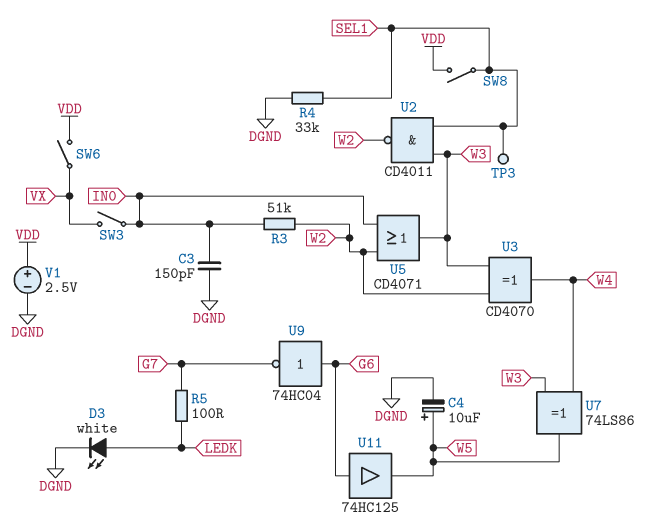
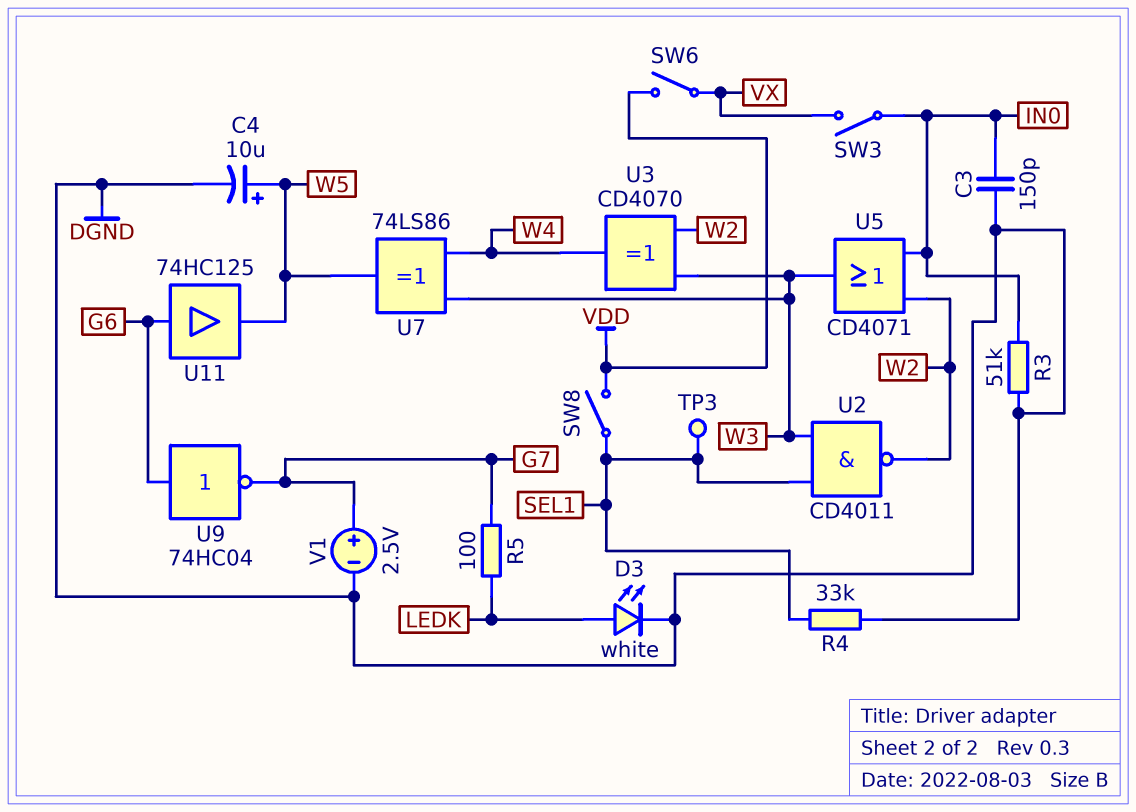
R3: 51k (IN0, W2) -> 51k (DGND, IN0)
V1: 2.5V (plus VDD, minus DGND) -> 2.5V (plus G7, minus DGND)

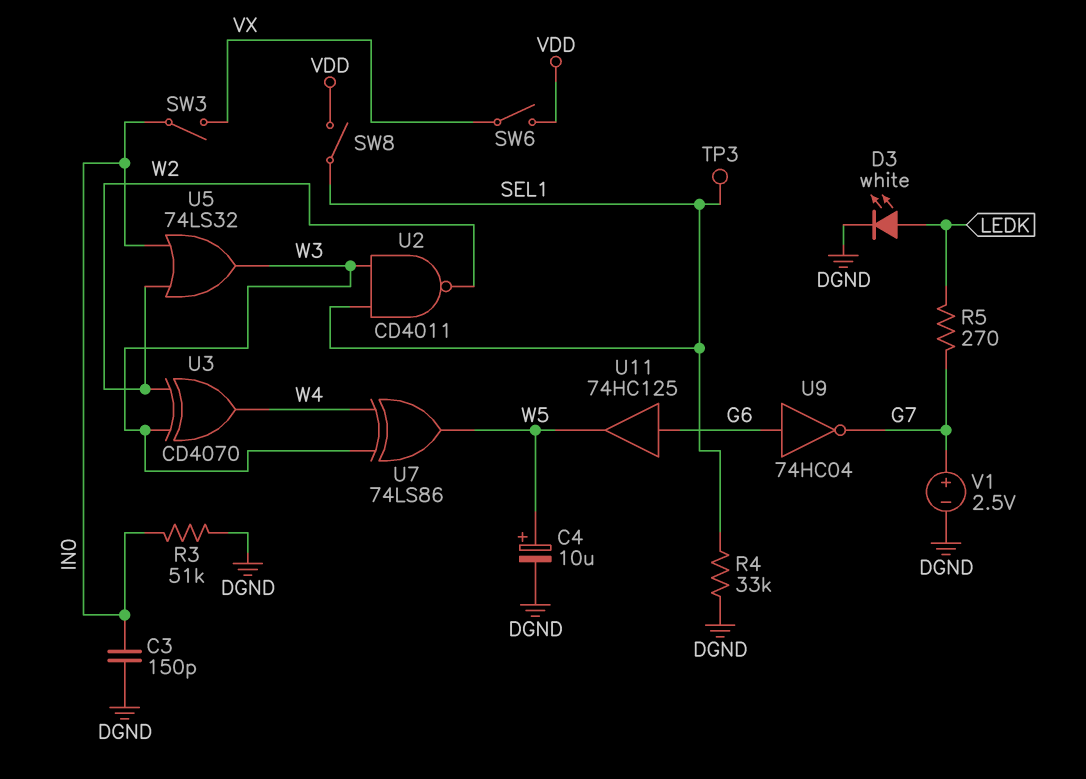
R5: 100 (G7, LEDK) -> 270 (G7, LEDK)
U5: OR CD4071 (in IN0, in W2, out W3) -> OR 74LS32 (in IN0, in W2, out W3)

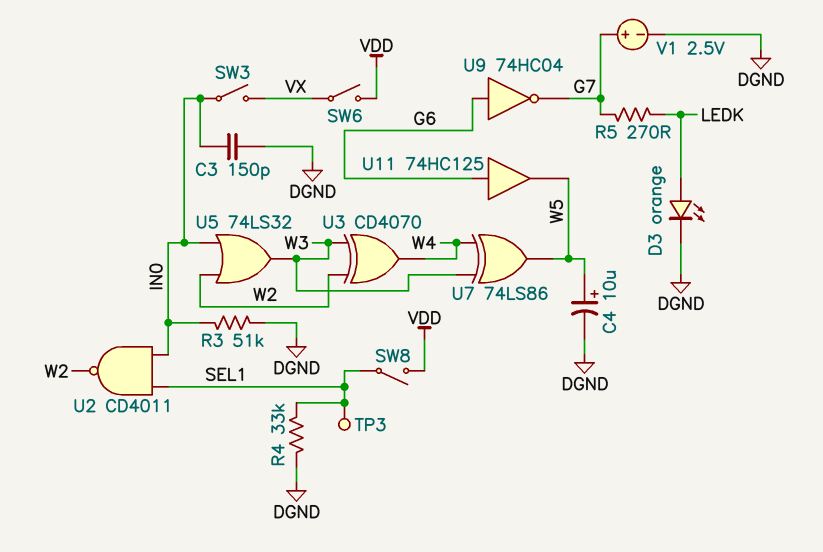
D3: LED white (A LEDK, K DGND) -> LED orange (A LEDK, K DGND)
U2: NAND CD4011 (in SEL1, in W3, out W2) -> NAND CD4011 (in IN0, in SEL1, out W2)

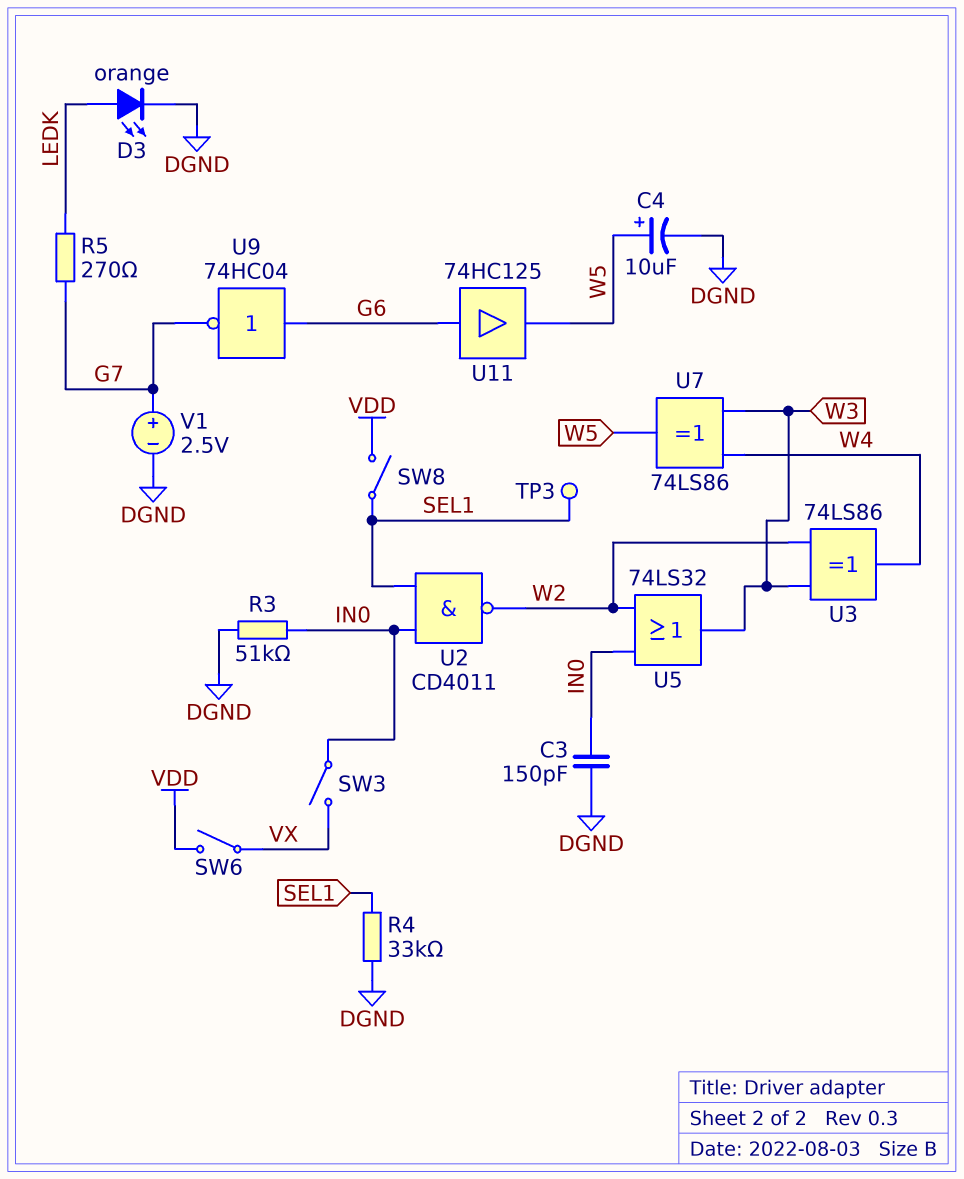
U3: XOR CD4070 (in W2, in W3, out W4) -> XOR 74LS86 (in W2, in W3, out W4)

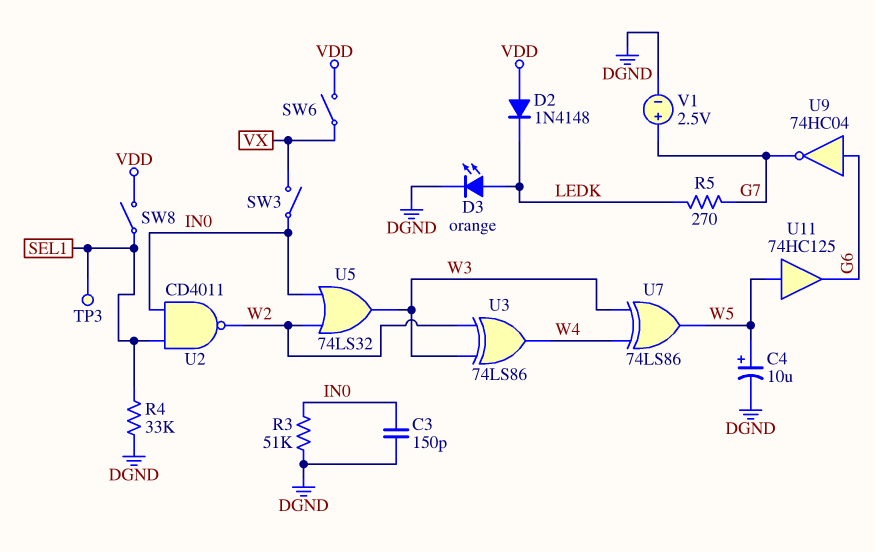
D2: none -> diode 1N4148 (A VDD, K LEDK)
U11: buffer 74HC125 (in G6, out W5) -> buffer 74HC125 (in W5, out G6)

